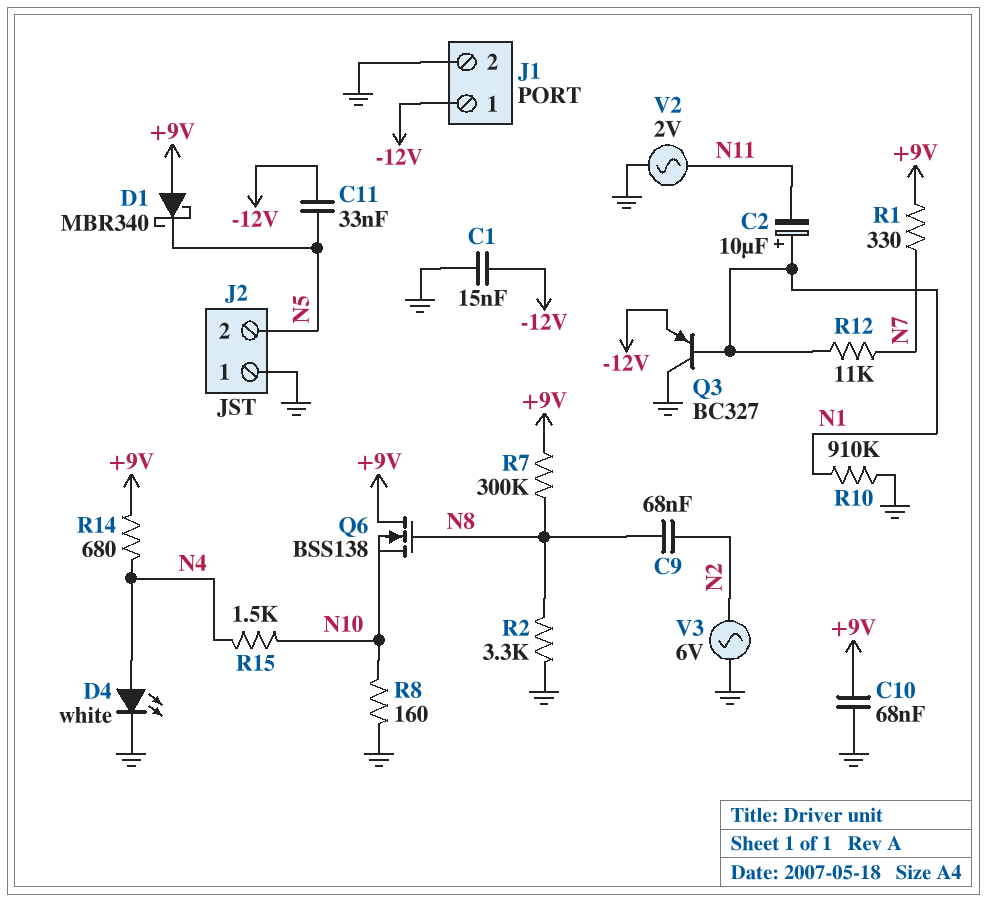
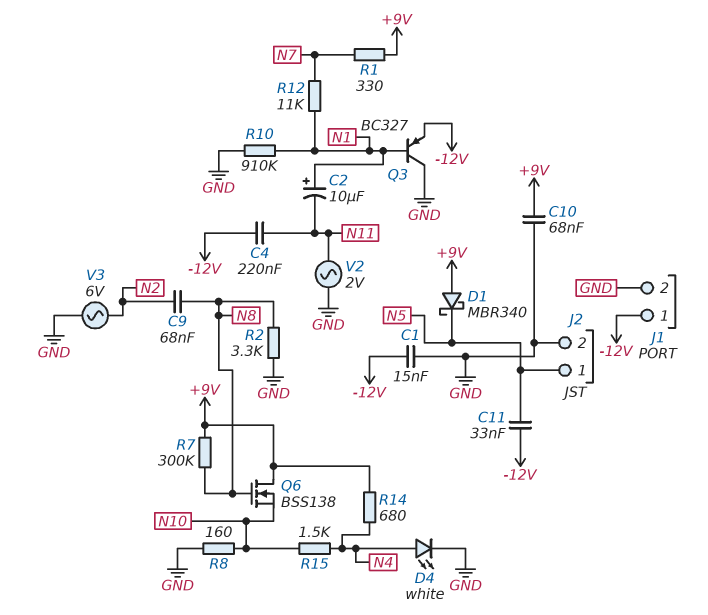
C4: none -> 220nF (-12V, N11)
J2 pin 1: GND -> N5
J2 pin 2: N5 -> GND

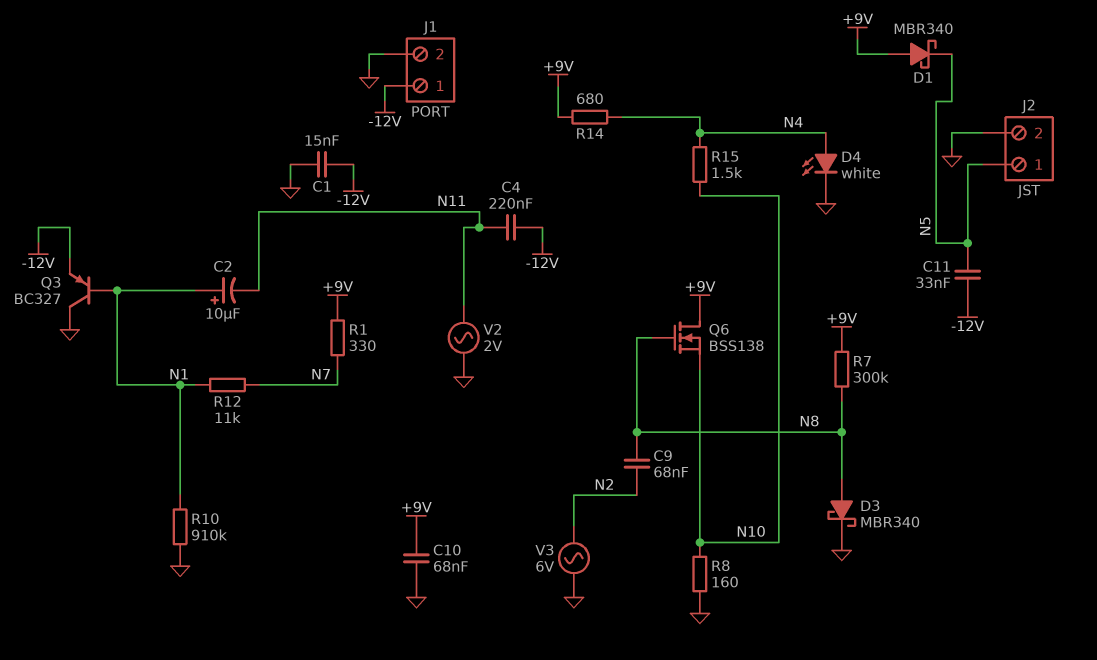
D3: none -> schottky MBR340 (A N8, K GND)
R2: 3.3k (GND, N8) -> none

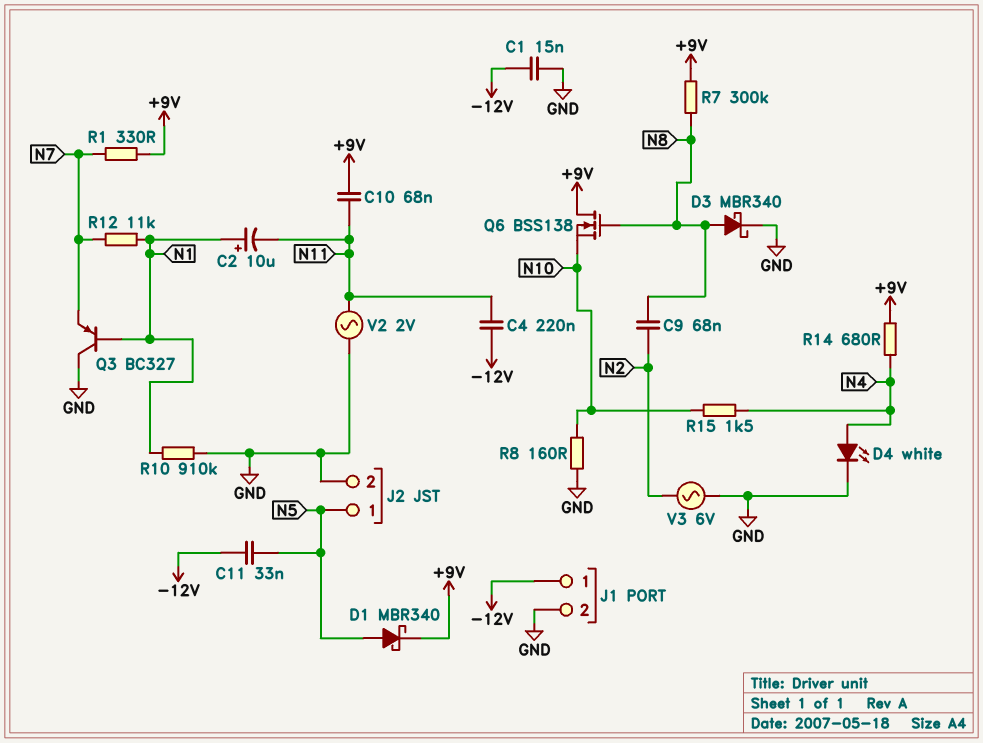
C10: 68nF (+9V, GND) -> 68nF (+9V, N11)
D1: schottky MBR340 (A +9V, K N5) -> schottky MBR340 (A N5, K +9V)
Q3: PNP BC327 (B N1, C GND, E -12V) -> PNP BC327 (B N1, C GND, E N7)

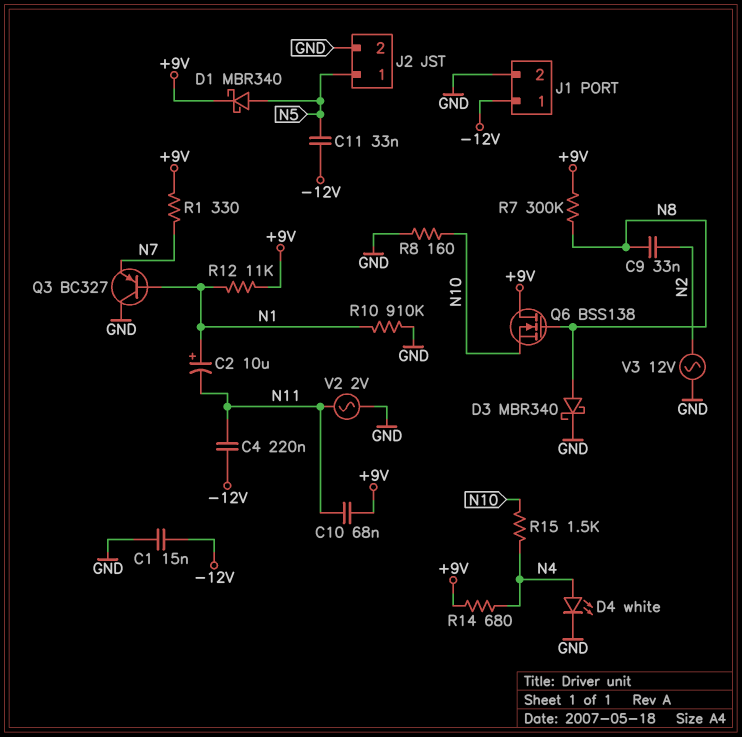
C9: 68nF (N2, N8) -> 33nF (N2, N8)
R12: 11k (N1, N7) -> 11k (+9V, N1)
V3: AC 6V (GND, N2) -> AC 12V (GND, N2)

